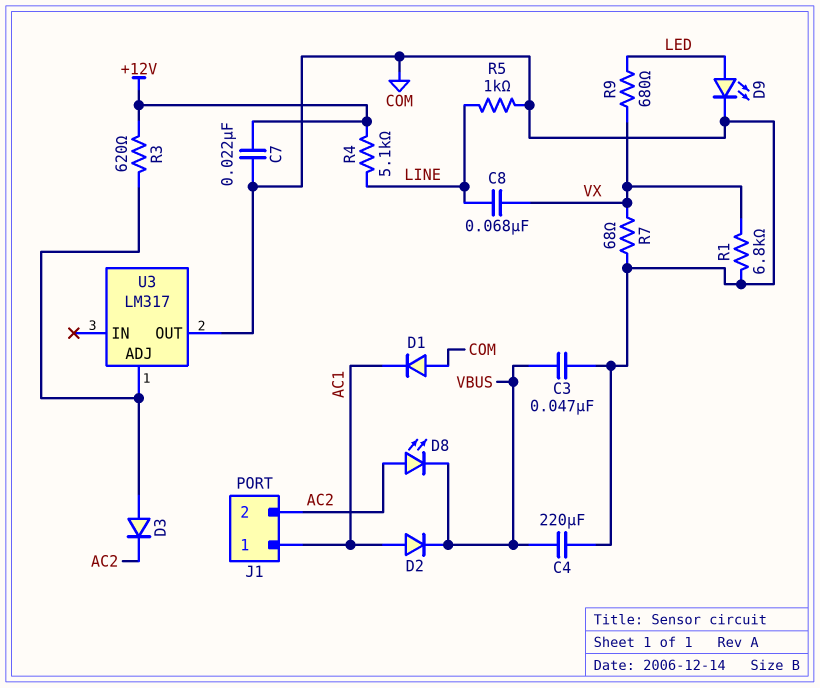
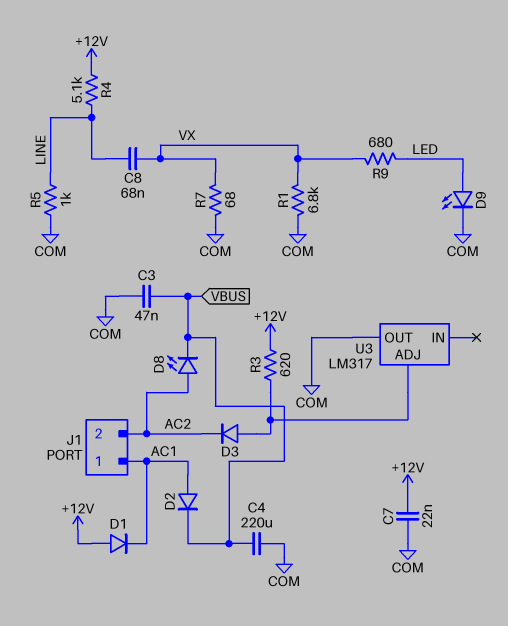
D1: diode (A COM, K AC1) -> diode (A +12V, K AC1)

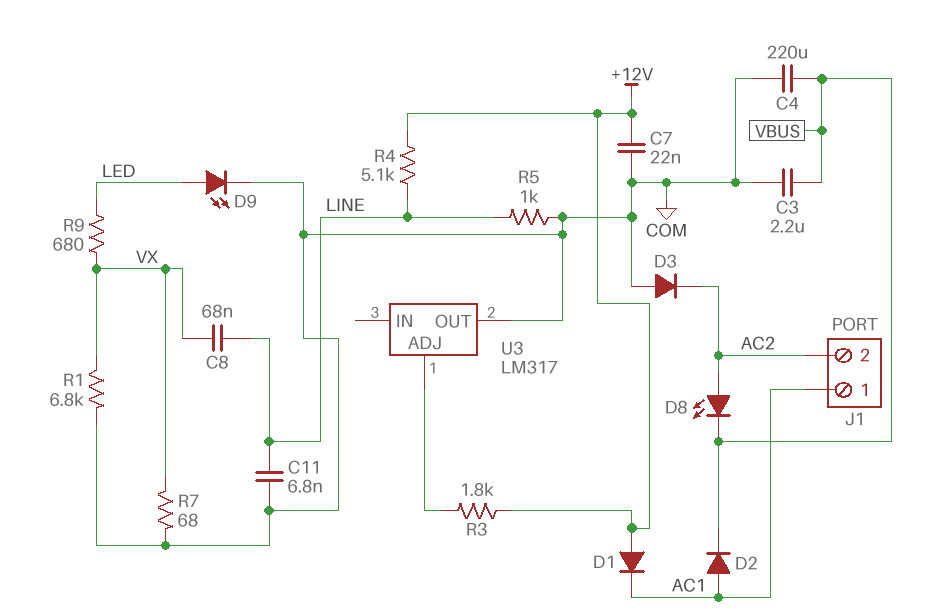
C3: 47nF (COM, VBUS) -> 2.2uF (COM, VBUS)
C11: none -> 6.8nF (COM, LINE)
D3: diode (A U3/ADJ, K AC2) -> diode (A COM, K AC2)
R3: 620 (+12V, U3/ADJ) -> 1.8k (+12V, U3/ADJ)

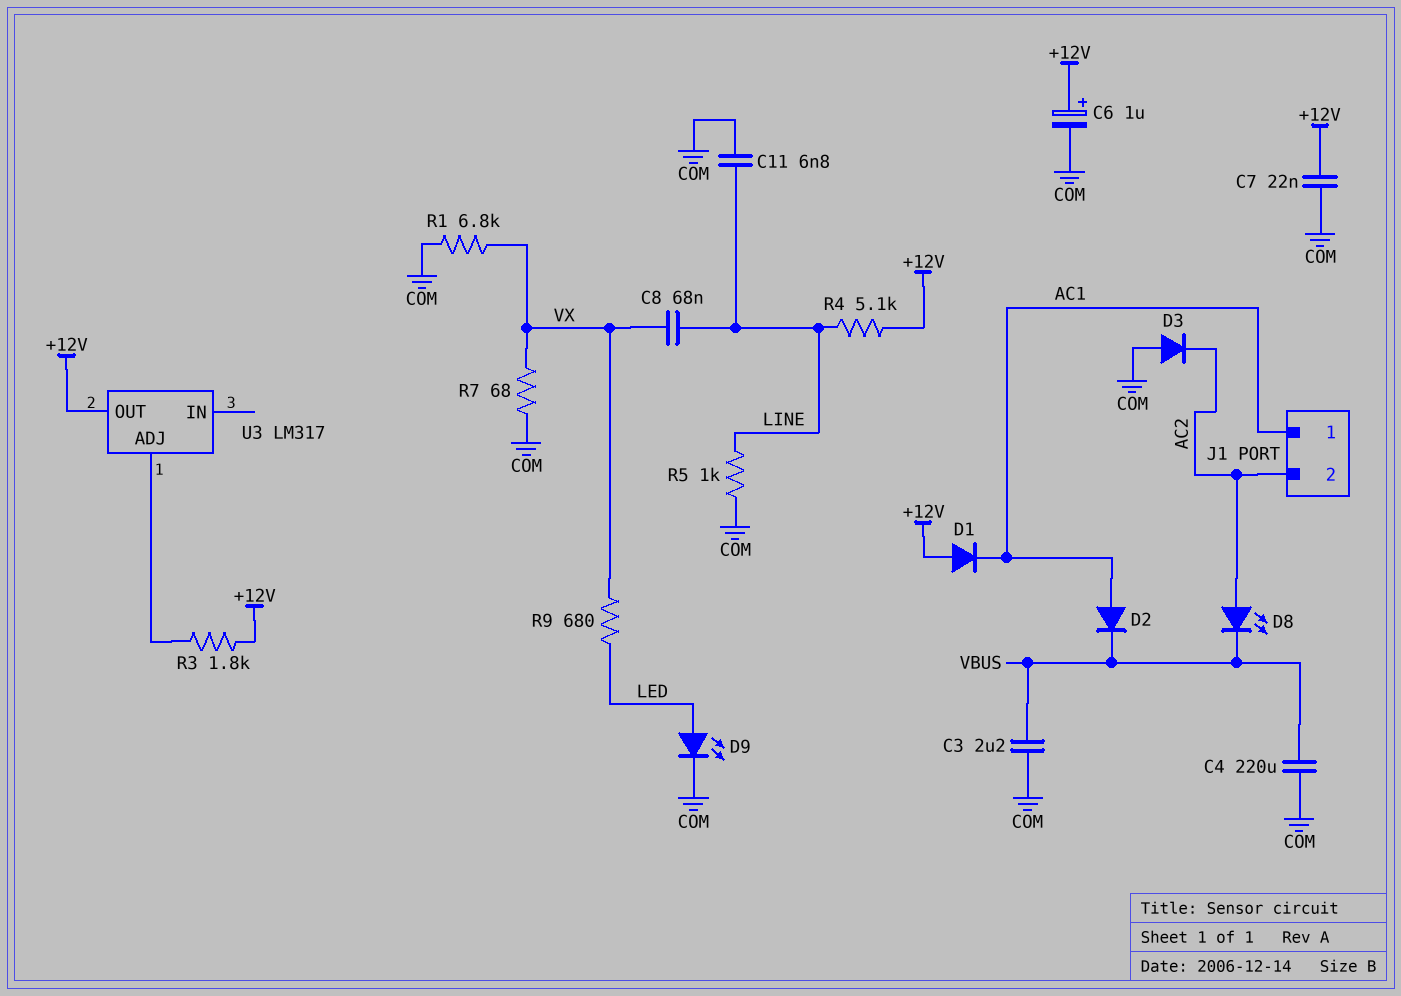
C6: none -> 1uF (plus +12V, minus COM)
U3 pin OUT: COM -> +12V

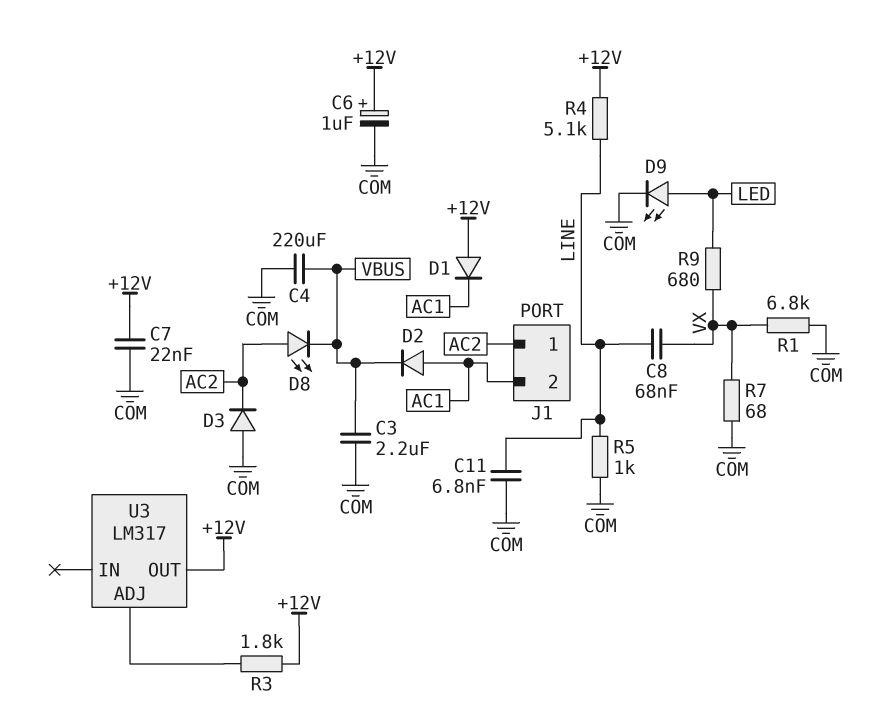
J1 pin 1: AC1 -> AC2
J1 pin 2: AC2 -> AC1

